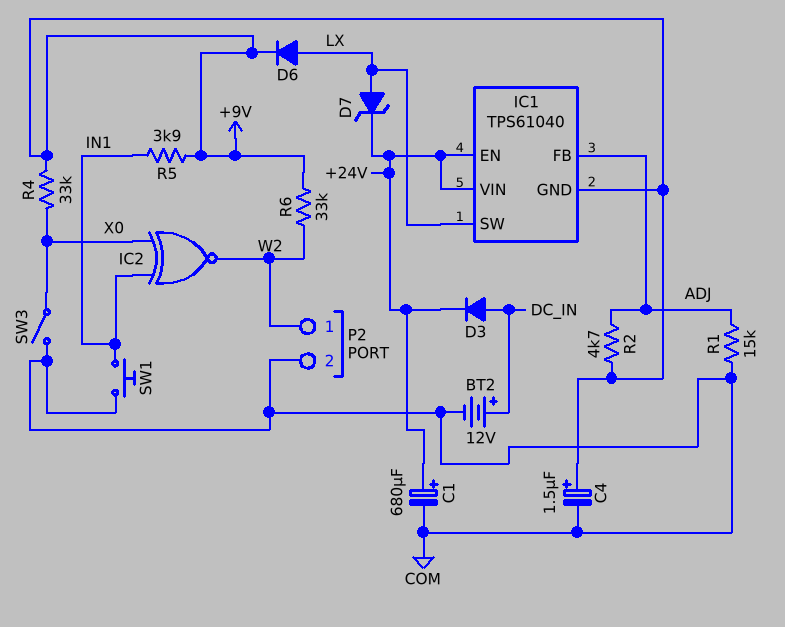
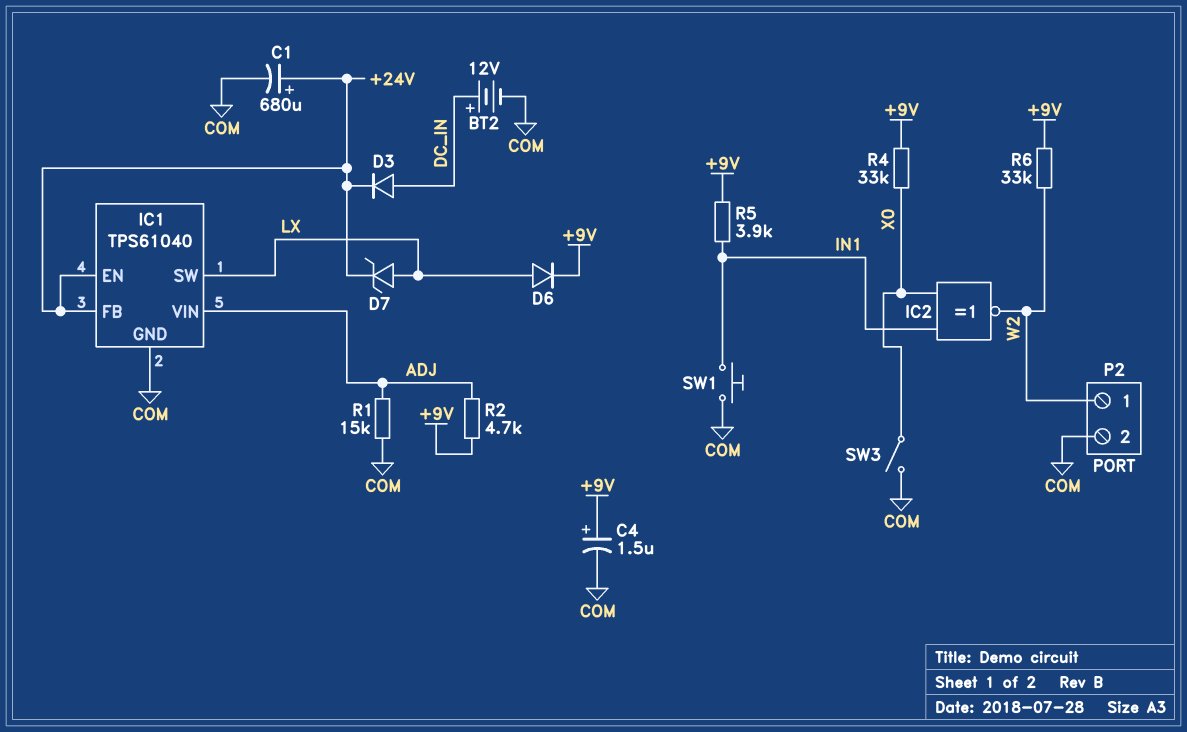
IC1 pin FB: ADJ -> +24V
IC1 pin GND: +9V -> COM
IC1 pin VIN: +24V -> ADJ

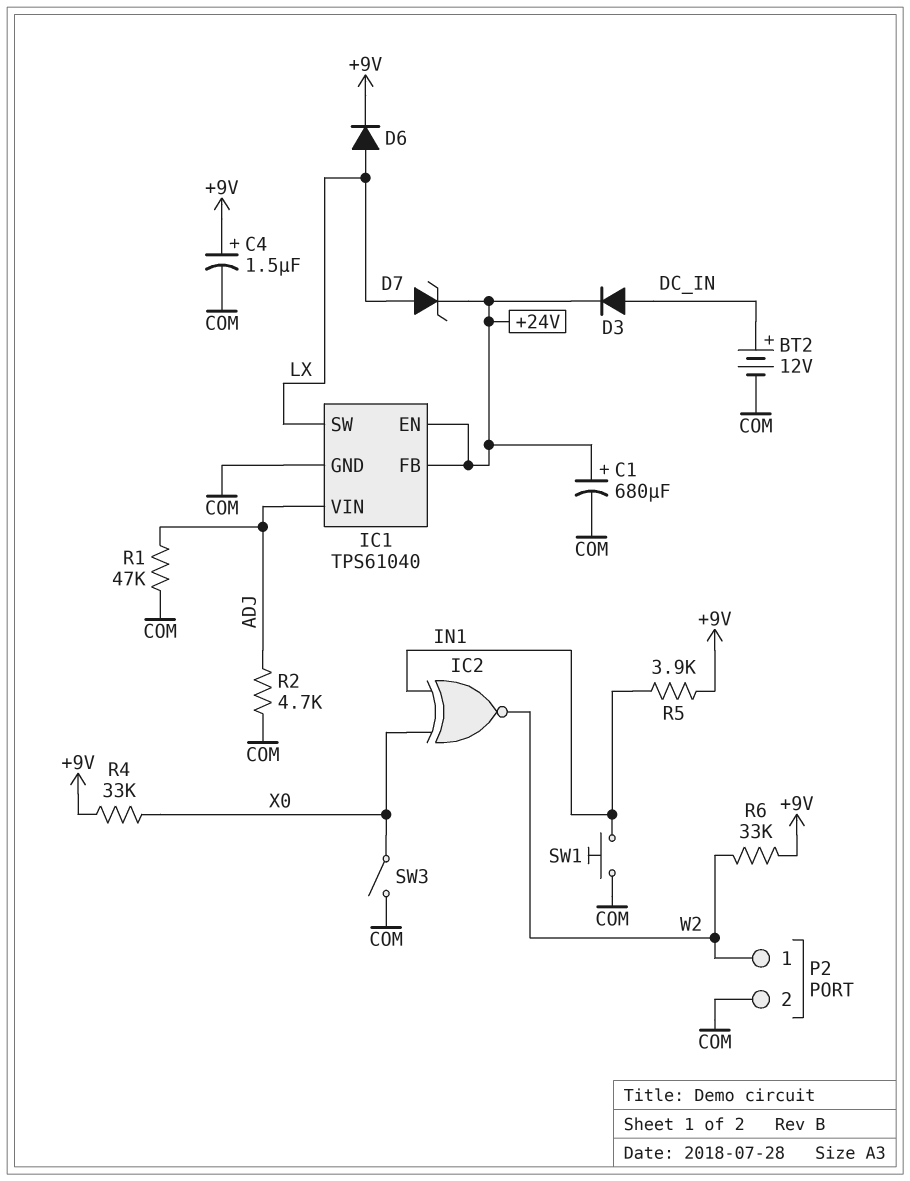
R1: 15k (ADJ, COM) -> 47k (ADJ, COM)
R2: 4.7k (+9V, ADJ) -> 4.7k (ADJ, COM)

